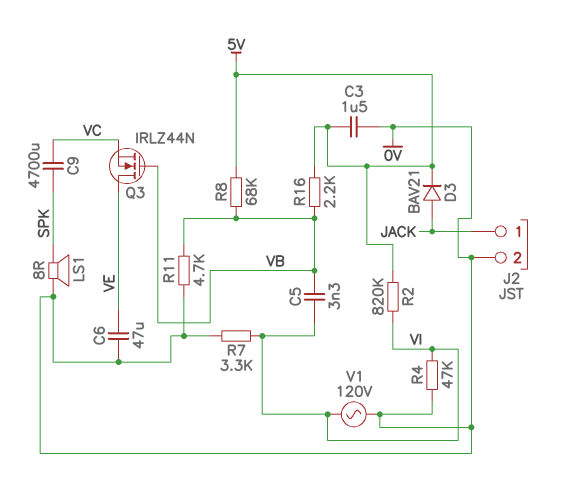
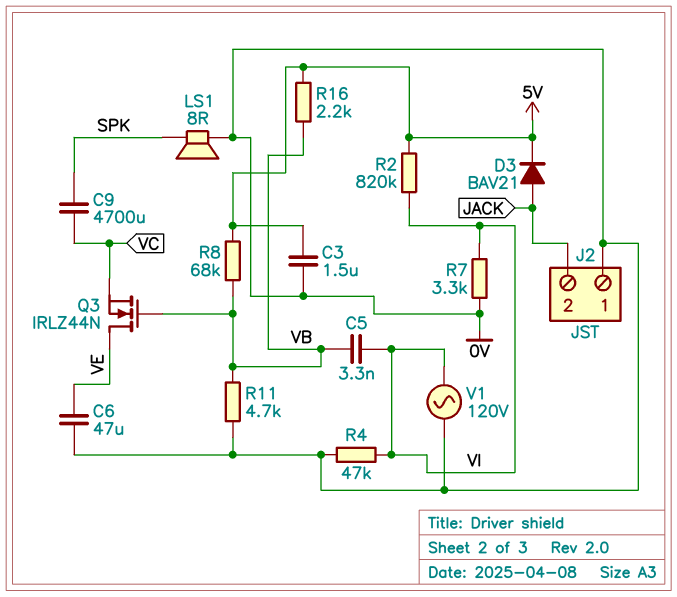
J2 pin 1: JACK -> 0V
J2 pin 2: 0V -> JACK

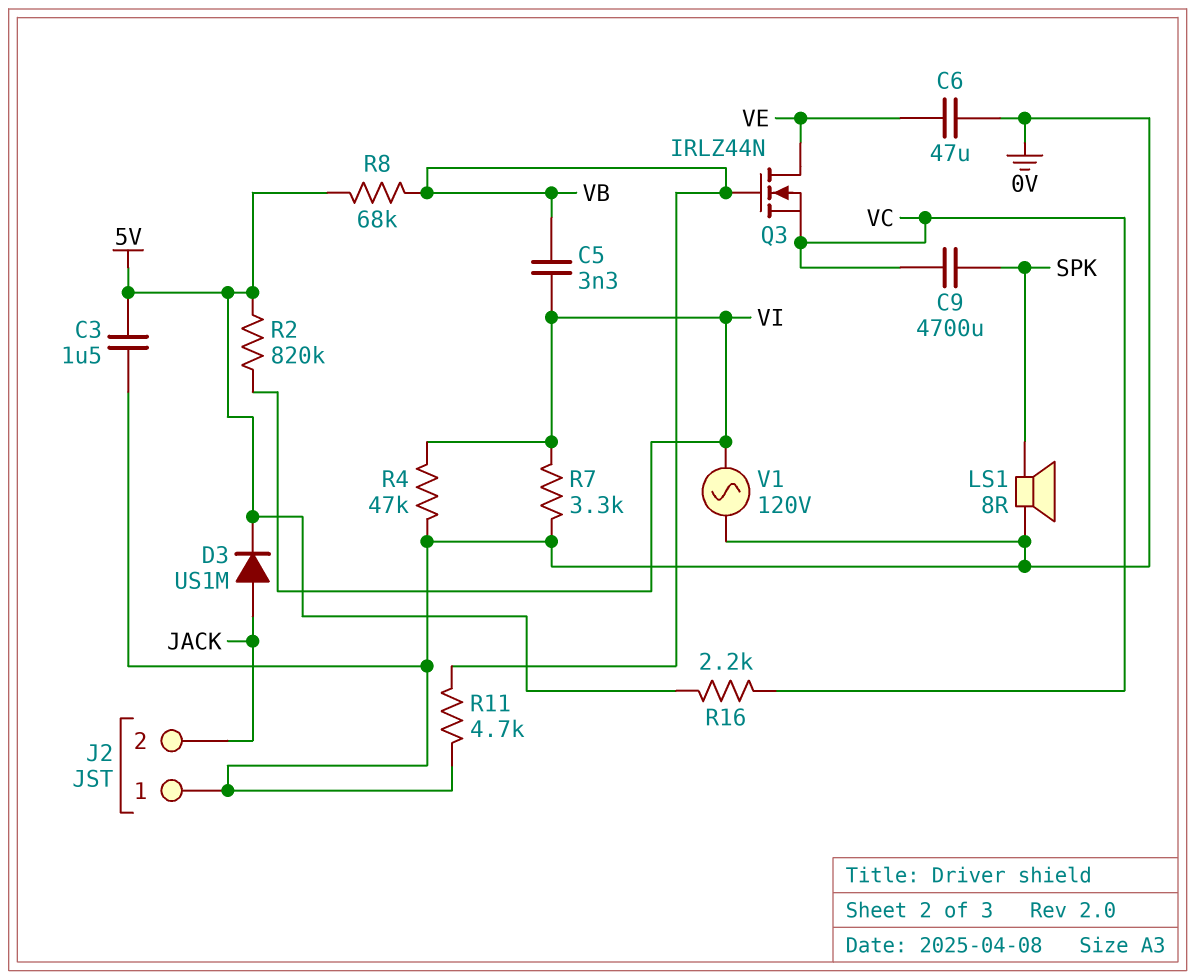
D3: diode BAV21 (A JACK, K 5V) -> diode US1M (A JACK, K 5V)
R16: 2.2k (5V, VB) -> 2.2k (5V, VC)

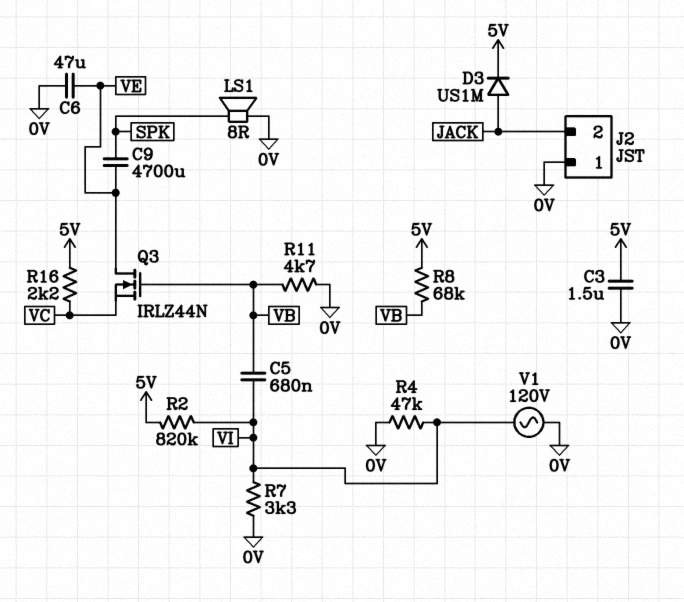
C5: 3.3nF (VB, VI) -> 680nF (VB, VI)
C9: 4700uF (SPK, VC) -> 4700uF (SPK, VE)

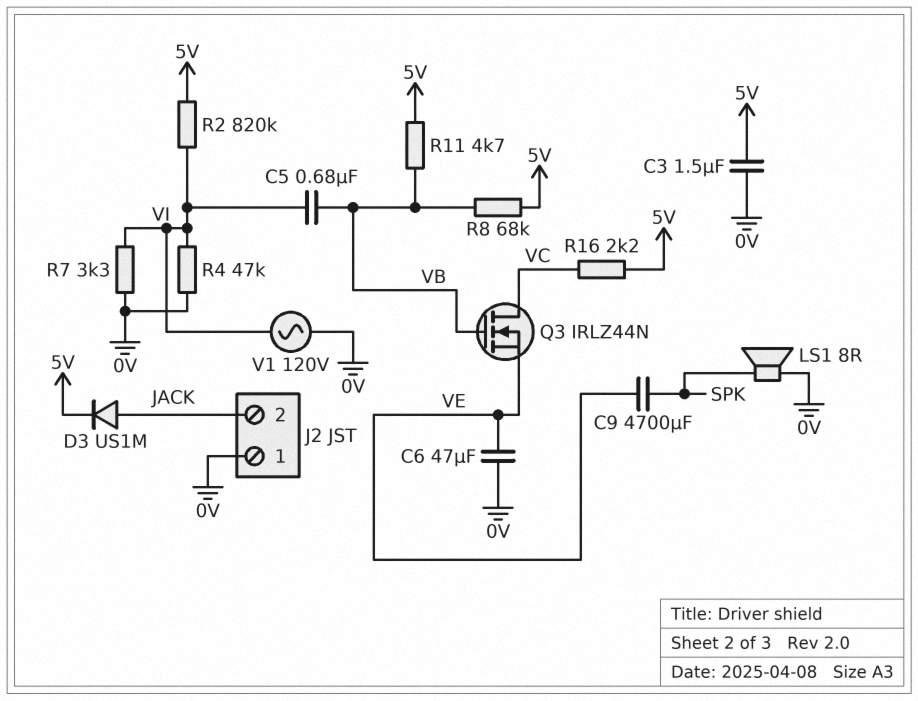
Q3: NMOS IRLZ44N (G VB, D VE, S VC) -> NMOS IRLZ44N (G VB, D VC, S VE)
R11: 4.7k (0V, VB) -> 4.7k (5V, VB)

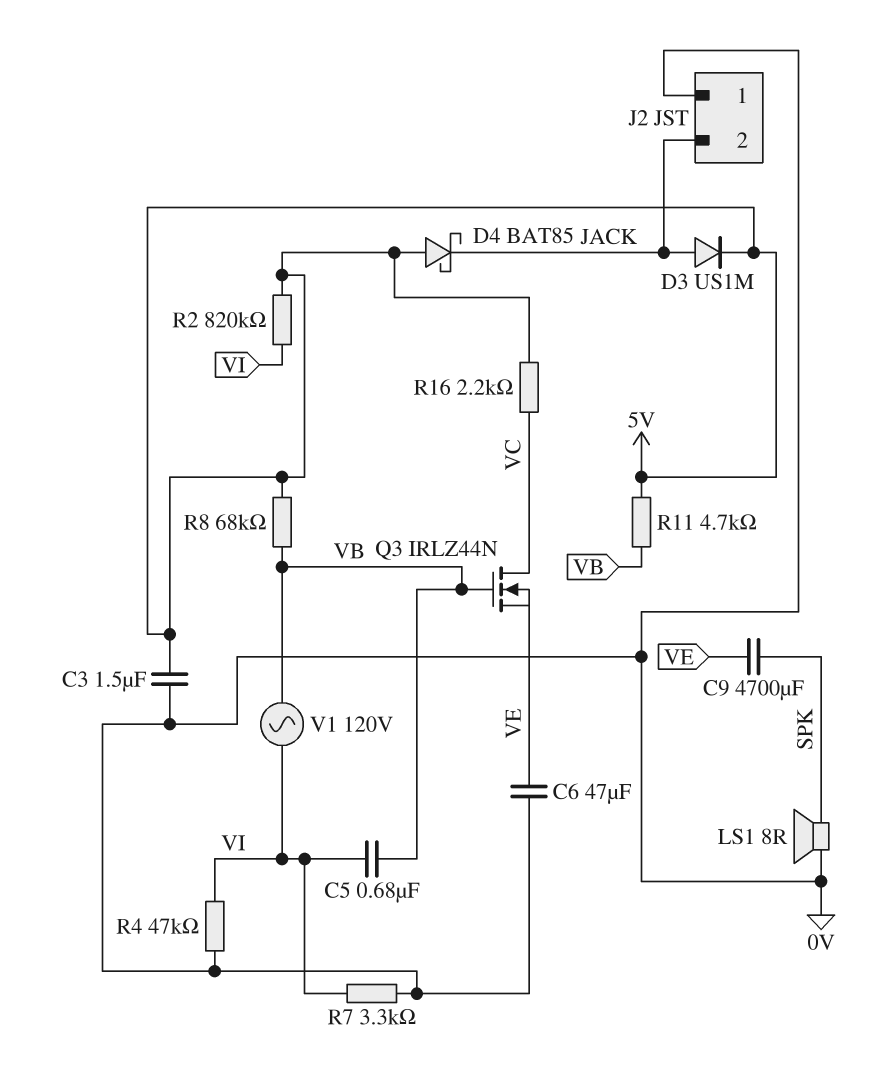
D4: none -> schottky BAT85 (A 5V, K JACK)
V1: AC 120V (0V, VI) -> AC 120V (VB, VI)

